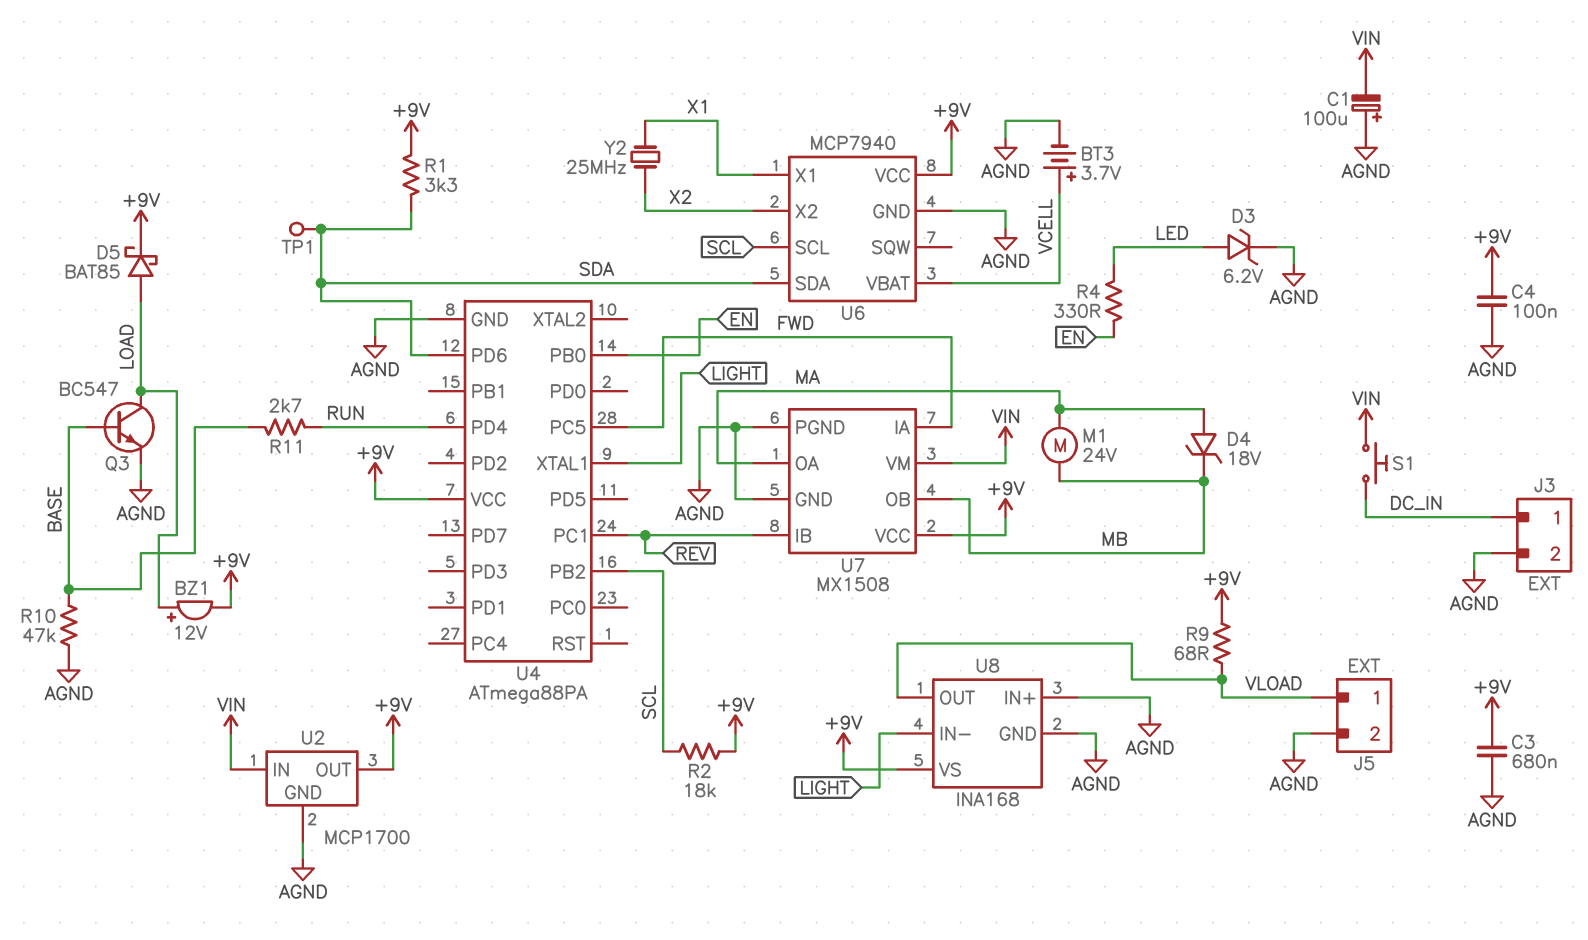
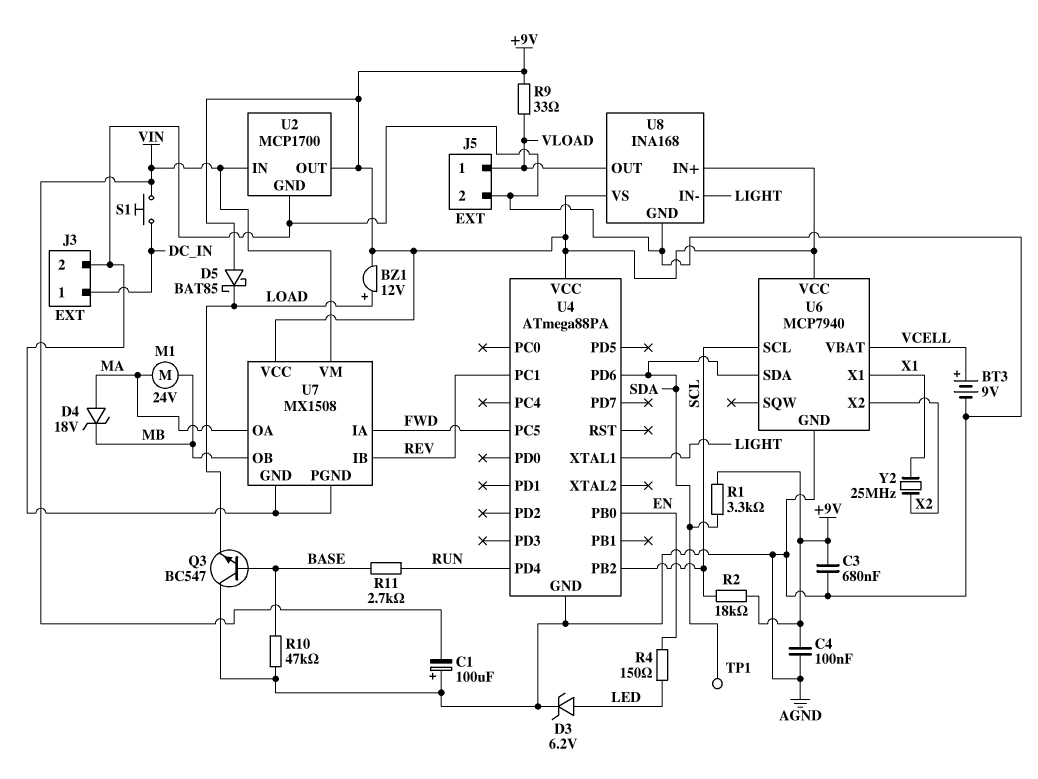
BT3: 3.7V (plus VCELL, minus AGND) -> 9V (plus VCELL, minus AGND)
D5: schottky BAT85 (A LOAD, K +9V) -> schottky BAT85 (A +9V, K LOAD)
Q3: NPN BC547 (B BASE, C LOAD, E AGND) -> NPN BC547 (B BASE, C AGND, E LOAD)
R4: 330 (EN, LED) -> 150 (EN, LED)
R9: 68 (+9V, VLOAD) -> 33 (+9V, VLOAD)
U8 pin IN+: AGND -> +9V

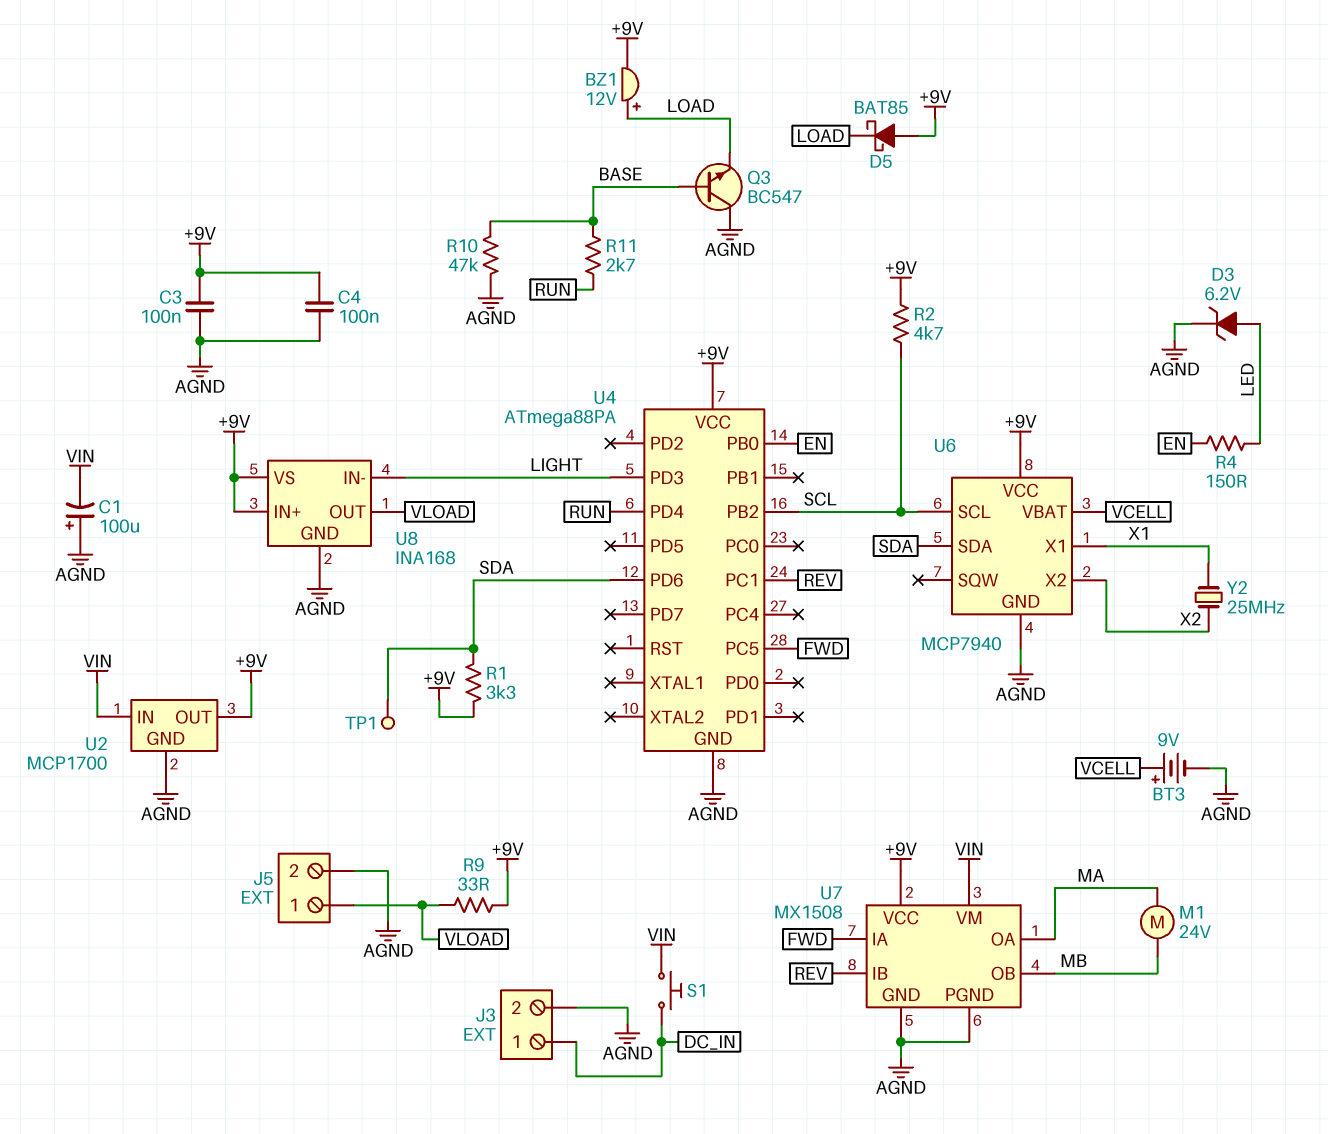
C3: 680nF (+9V, AGND) -> 100nF (+9V, AGND)
D4: zener 18V (A MA, K MB) -> none
R2: 18k (+9V, SCL) -> 4.7k (+9V, SCL)
U4 pin PD3: none -> LIGHT
U4 pin XTAL1: LIGHT -> none

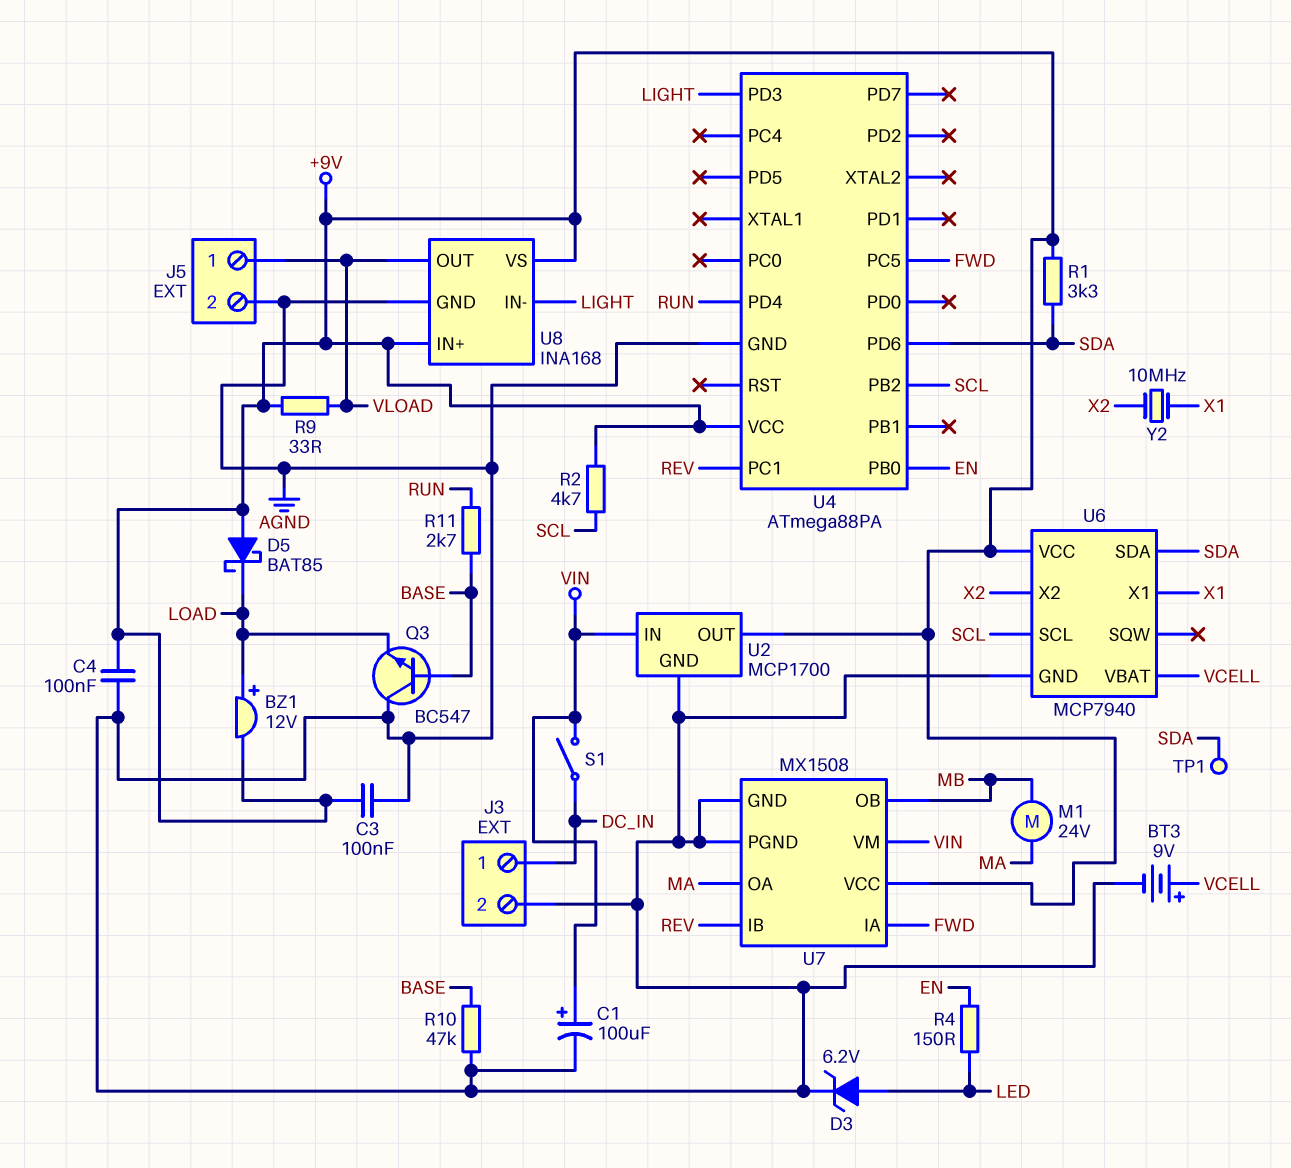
C1: 100uF (plus AGND, minus VIN) -> 100uF (plus VIN, minus AGND)
S1: button (DC_IN, VIN) -> switch (DC_IN, VIN)
Y2: 25MHz (X1, X2) -> 10MHz (X1, X2)

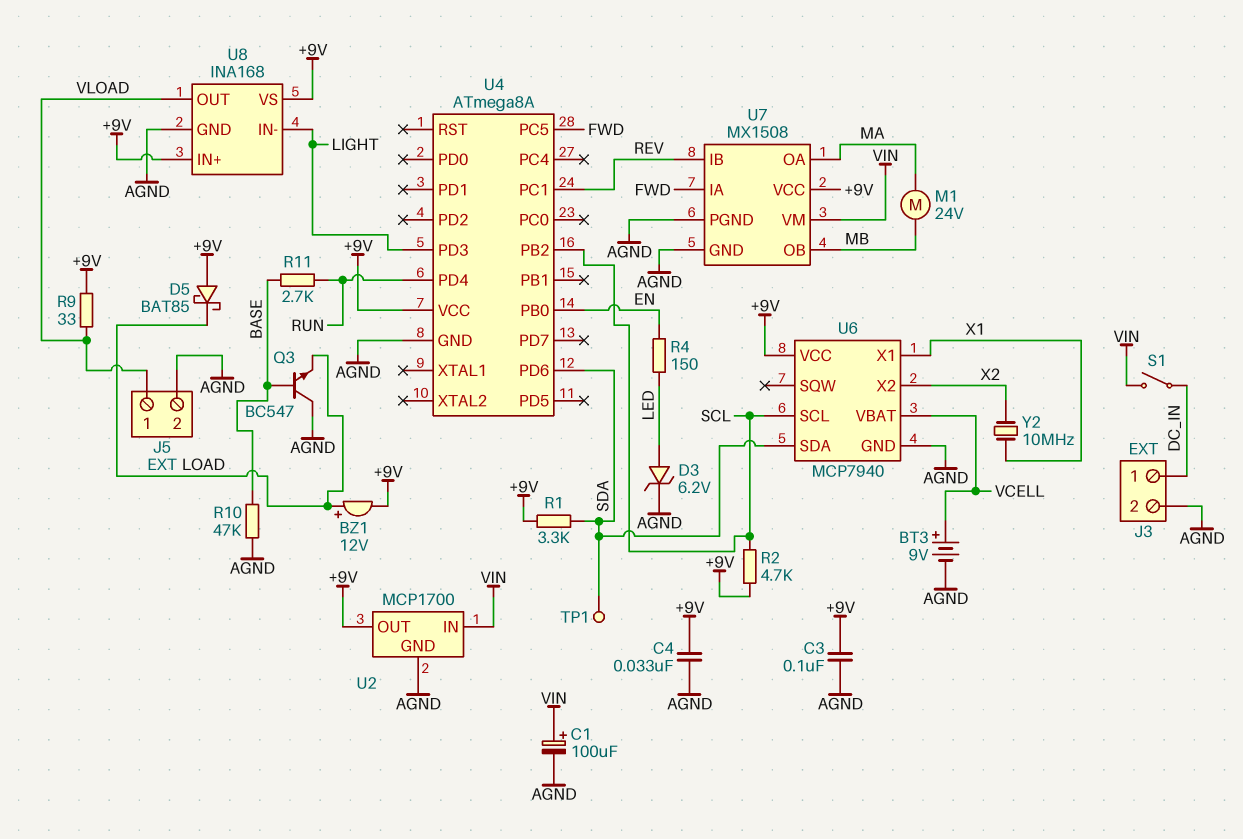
C4: 100nF (+9V, AGND) -> 33nF (+9V, AGND)
U4: ATmega88PA -> ATmega8A

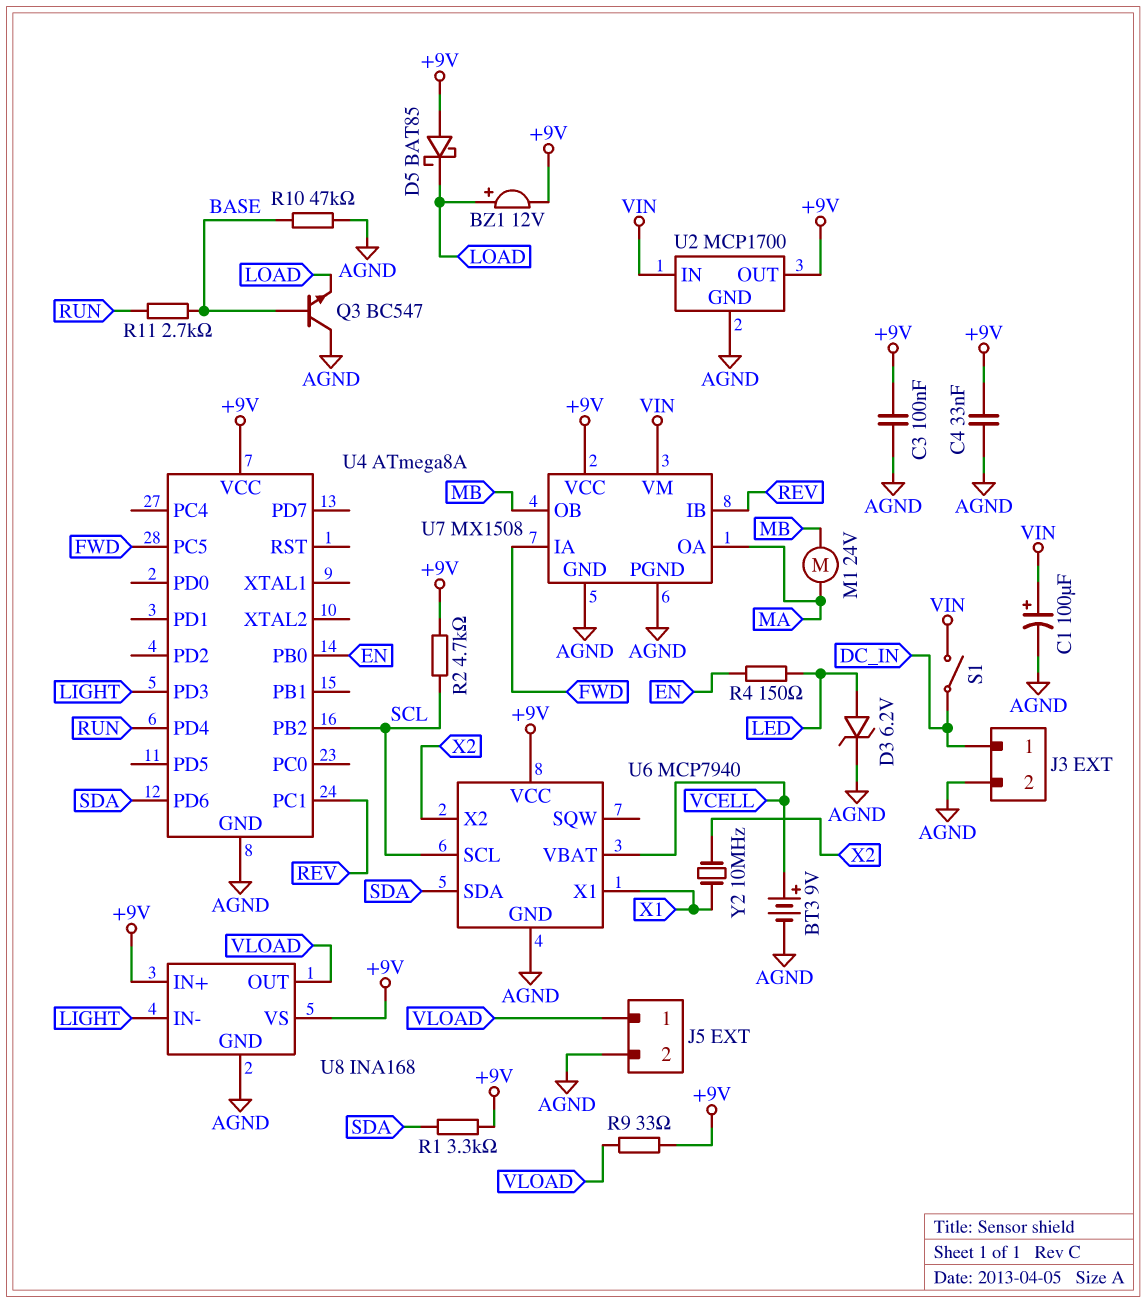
TP1: test point (SDA) -> none

